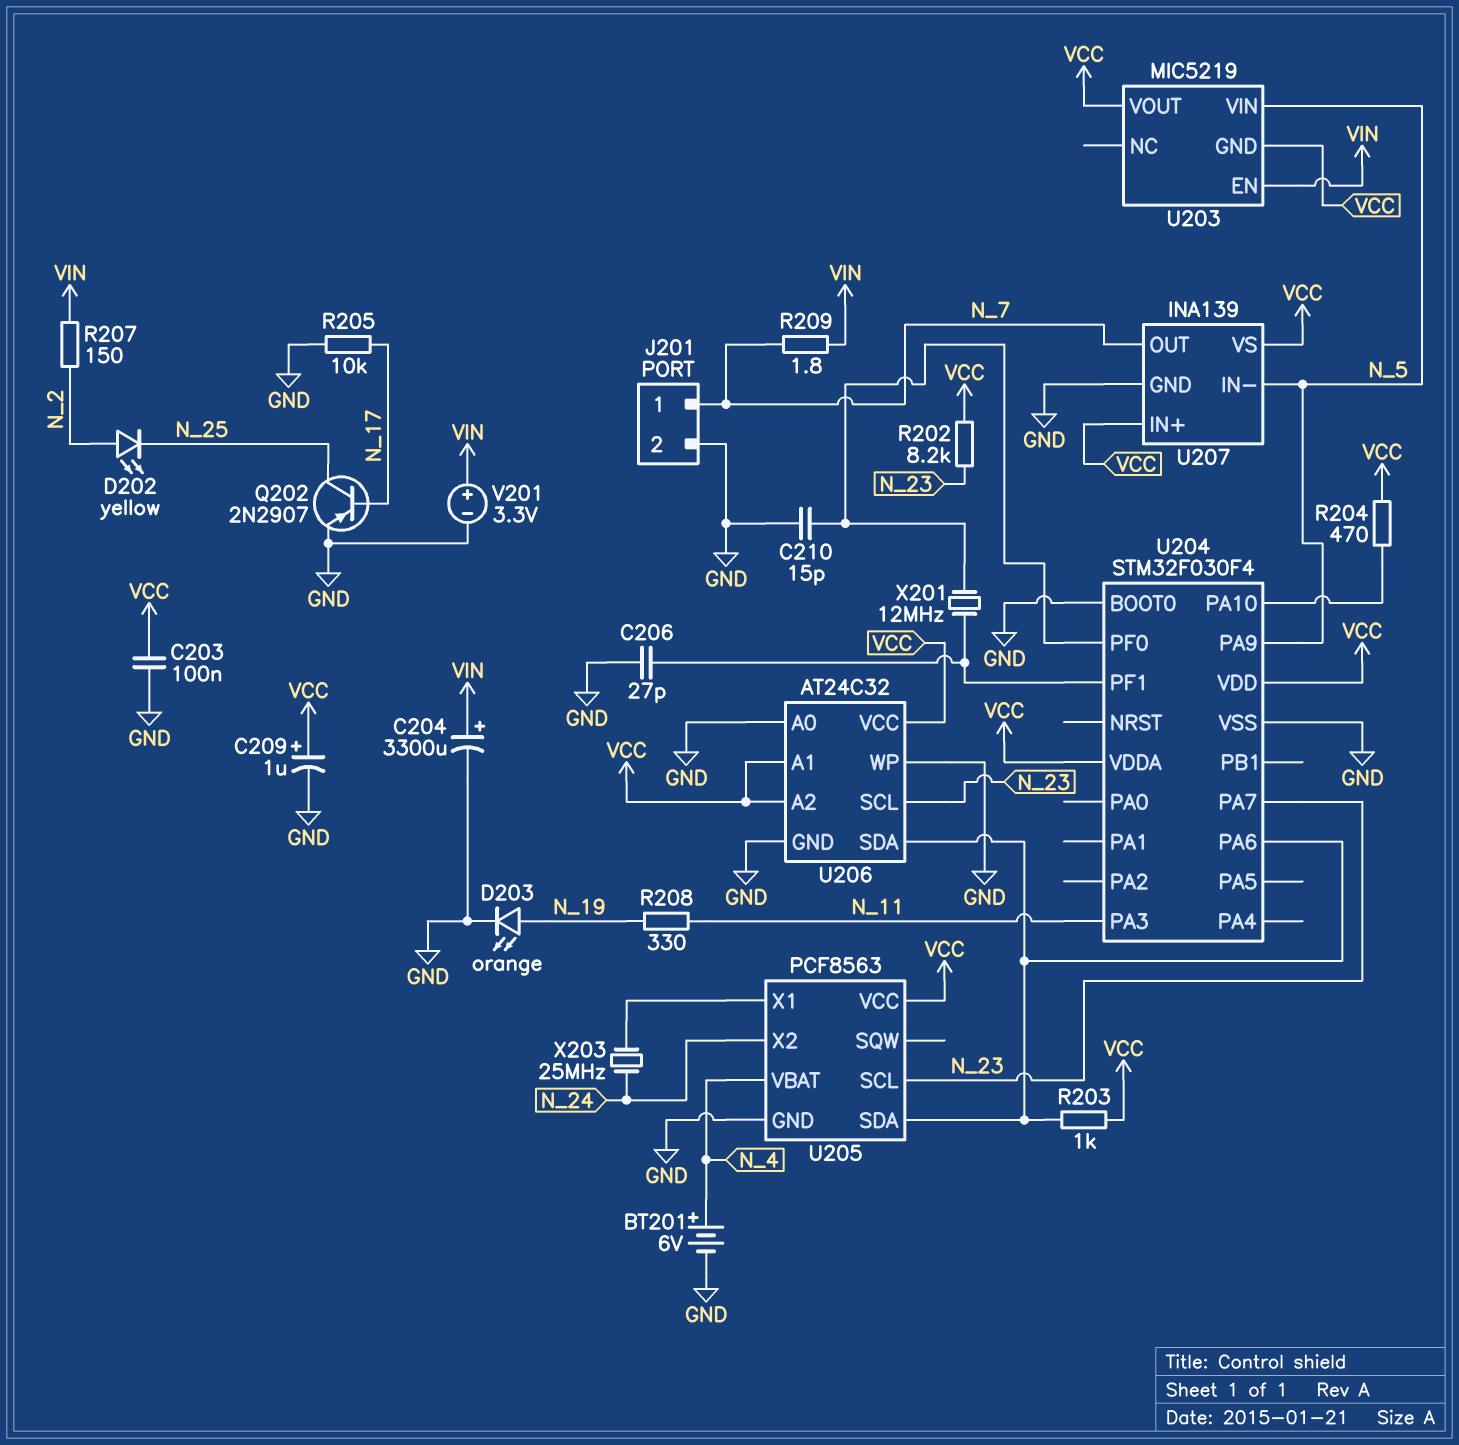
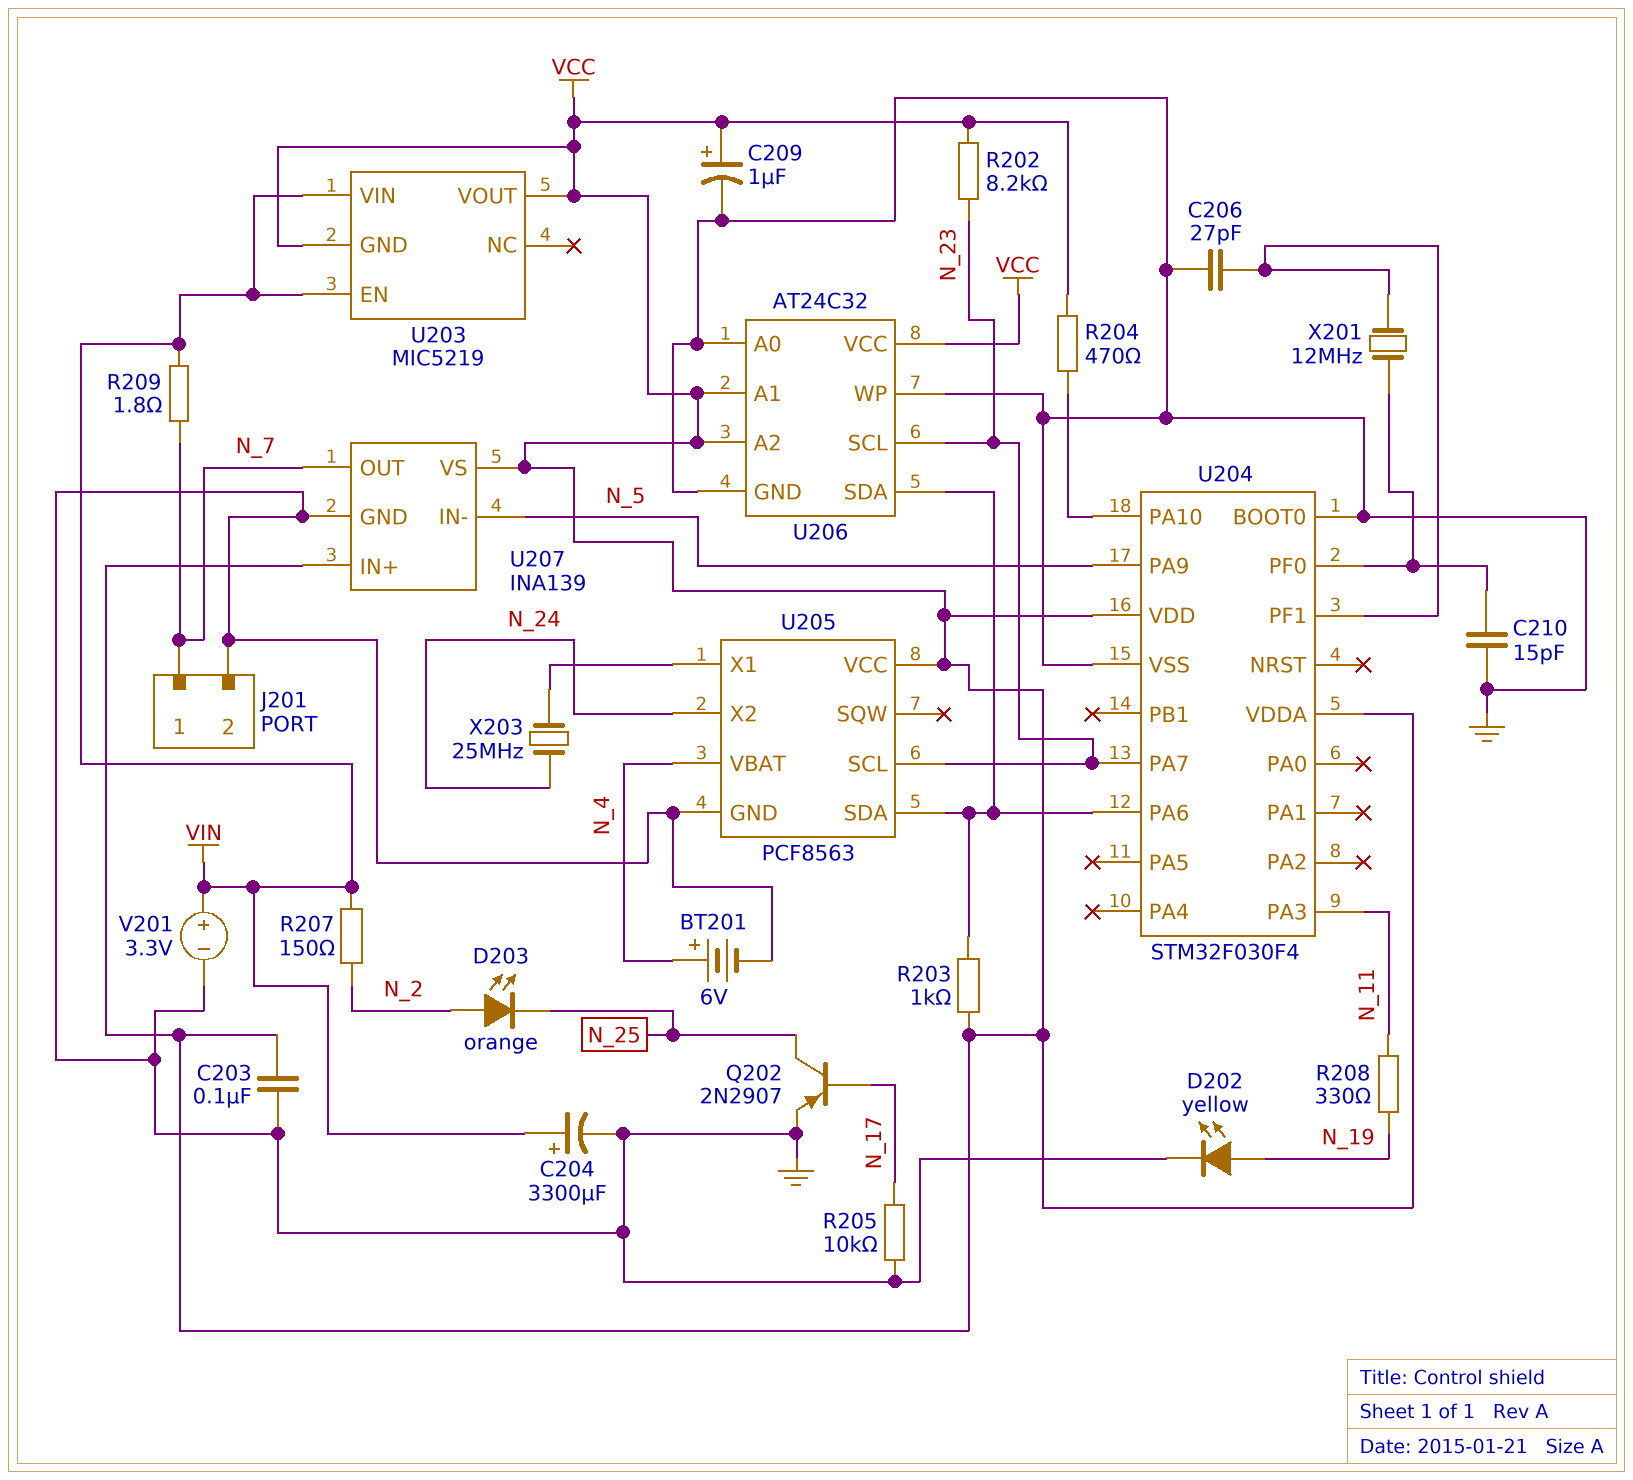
D202: LED yellow (A N_2, K N_25) -> LED yellow (A N_19, K GND)
D203: LED orange (A N_19, K GND) -> LED orange (A N_2, K N_25)
U203 pin VIN: N_5 -> VIN

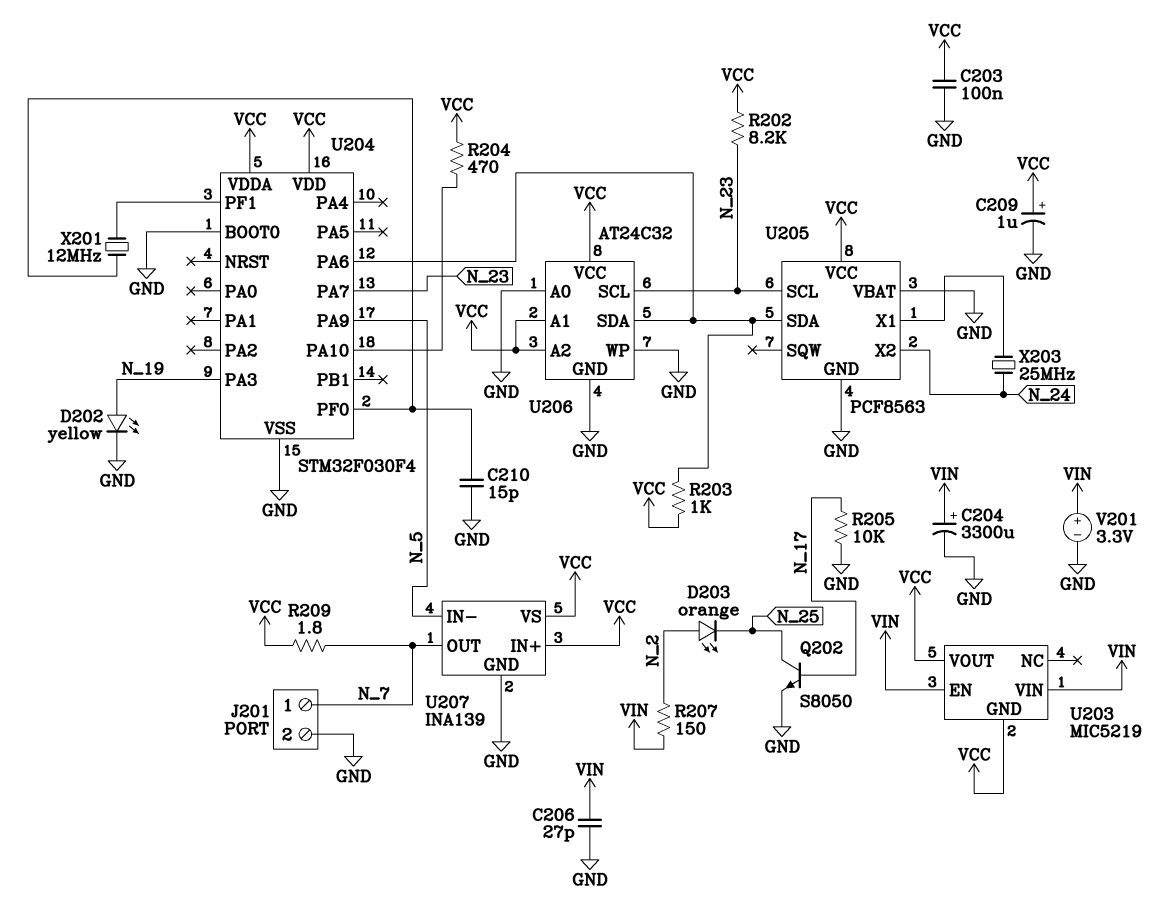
BT201: 6V (plus N_4, minus GND) -> none
C206: 27pF (GND, U204/PF1) -> 27pF (GND, VIN)
Q202: PNP 2N2907 (B N_17, C N_25, E GND) -> NPN S8050 (B N_17, C N_25, E GND)
R208: 330 (N_11, N_19) -> none
R209: 1.8 (N_7, VIN) -> 1.8 (N_7, VCC)
U204 pin PA3: N_11 -> N_19
U205 pin VBAT: N_4 -> GND

